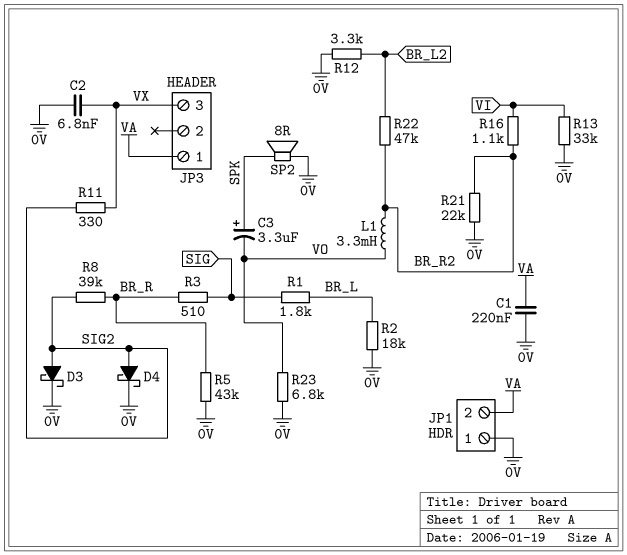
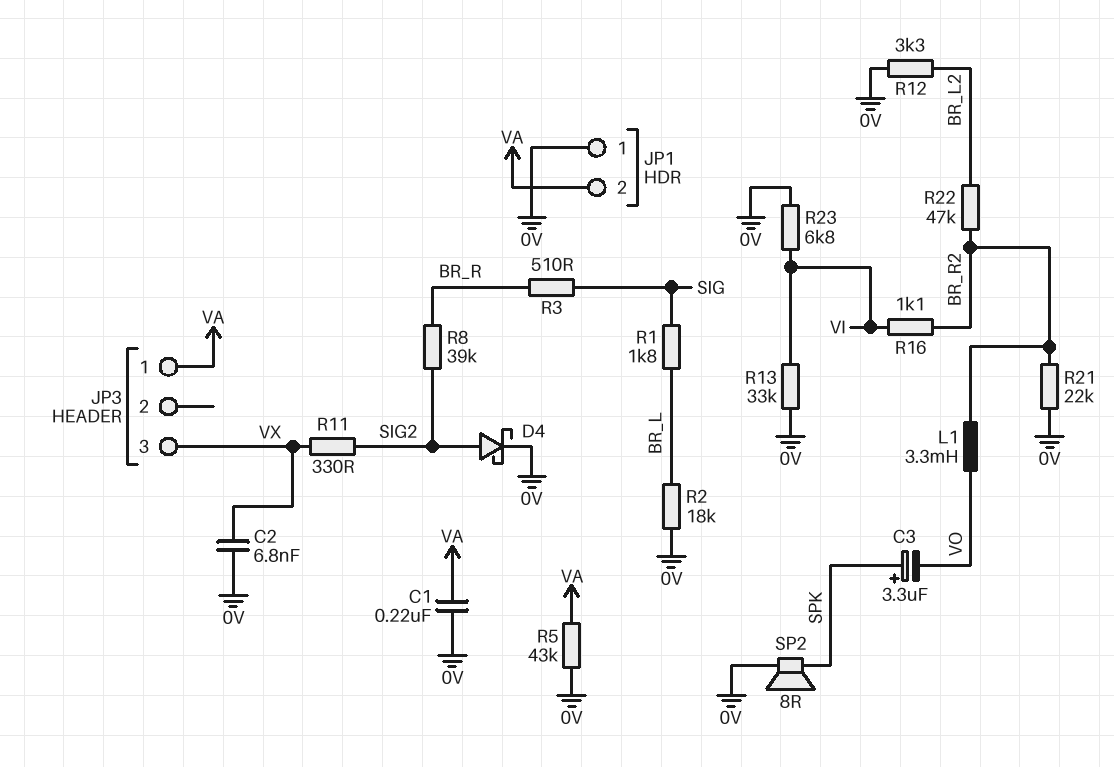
D3: schottky (A SIG2, K 0V) -> none
R5: 43k (0V, BR_R) -> 43k (0V, VA)
R23: 6.8k (0V, VO) -> 6.8k (0V, VI)

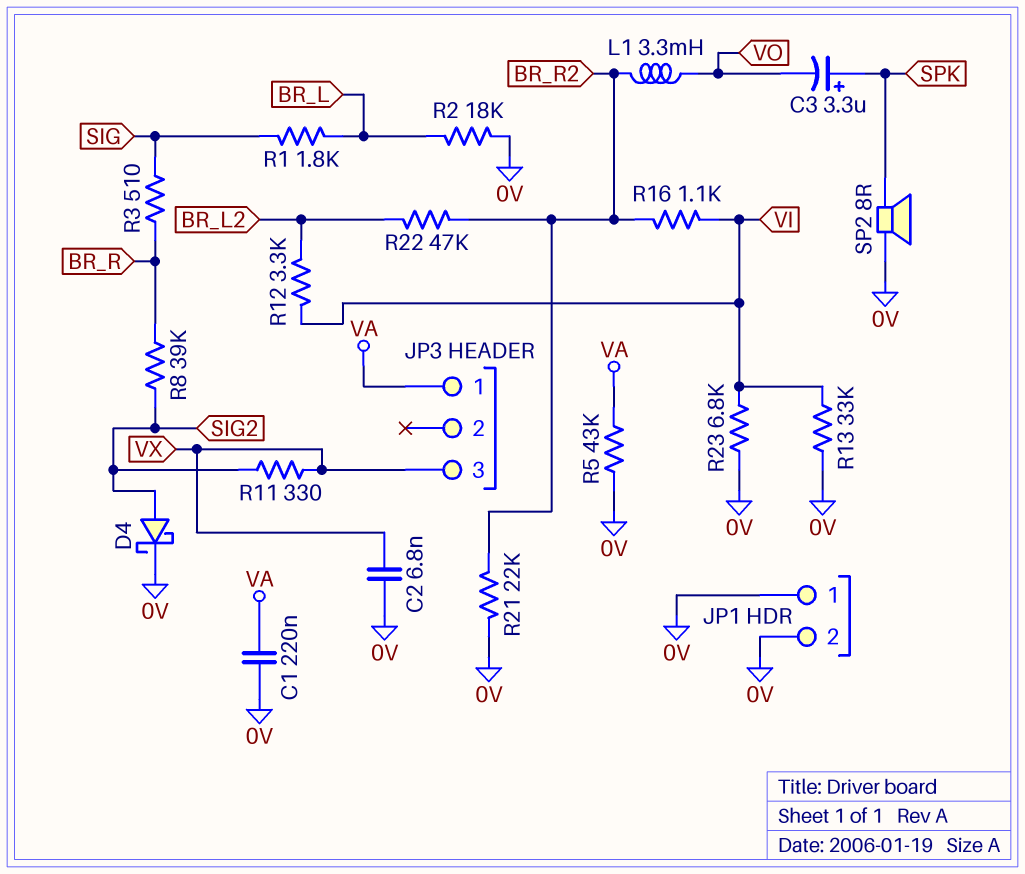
JP1 pin 2: VA -> 0V
R12: 3.3k (0V, BR_L2) -> 3.3k (BR_L2, VI)

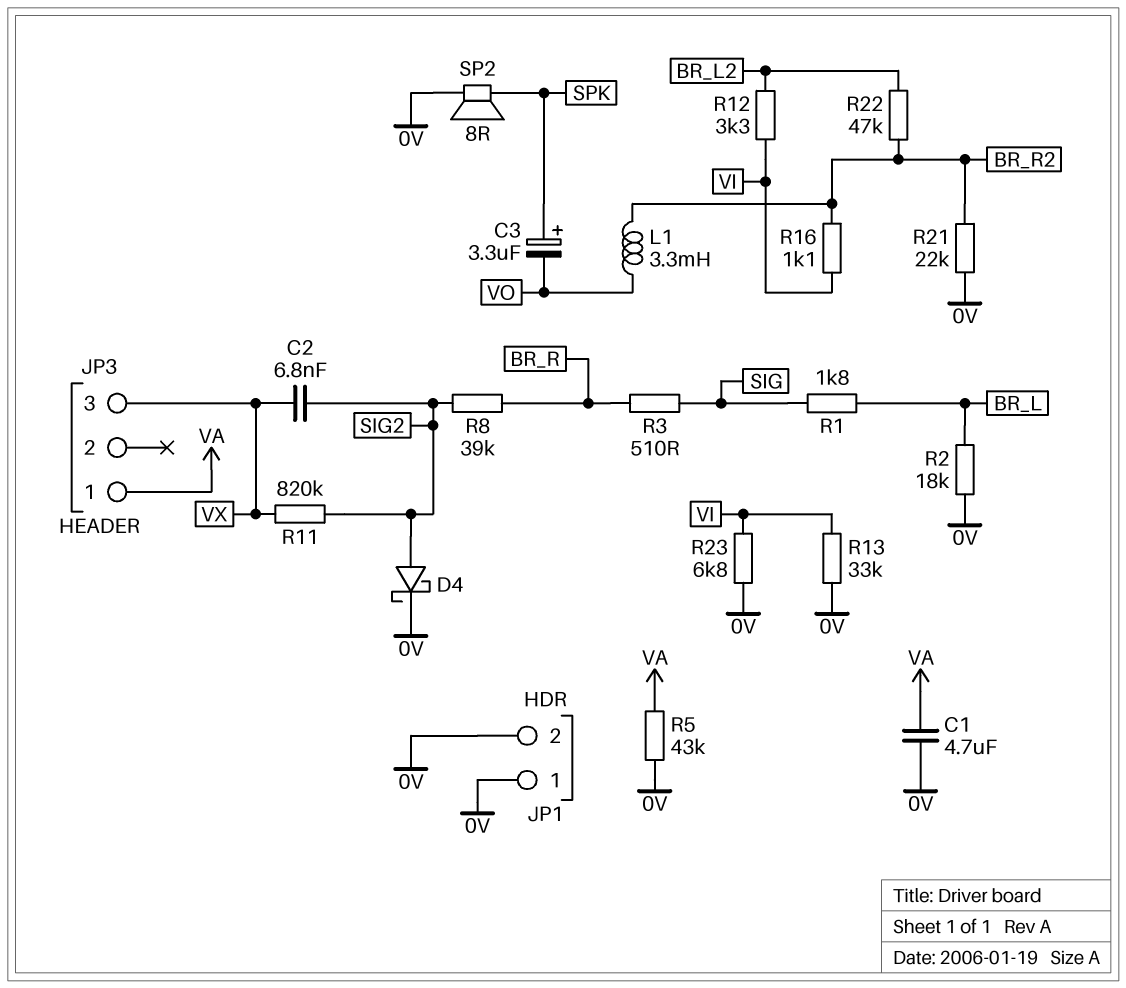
C1: 220nF (0V, VA) -> 4.7uF (0V, VA)
C2: 6.8nF (0V, VX) -> 6.8nF (SIG2, VX)
R11: 330 (SIG2, VX) -> 820k (SIG2, VX)

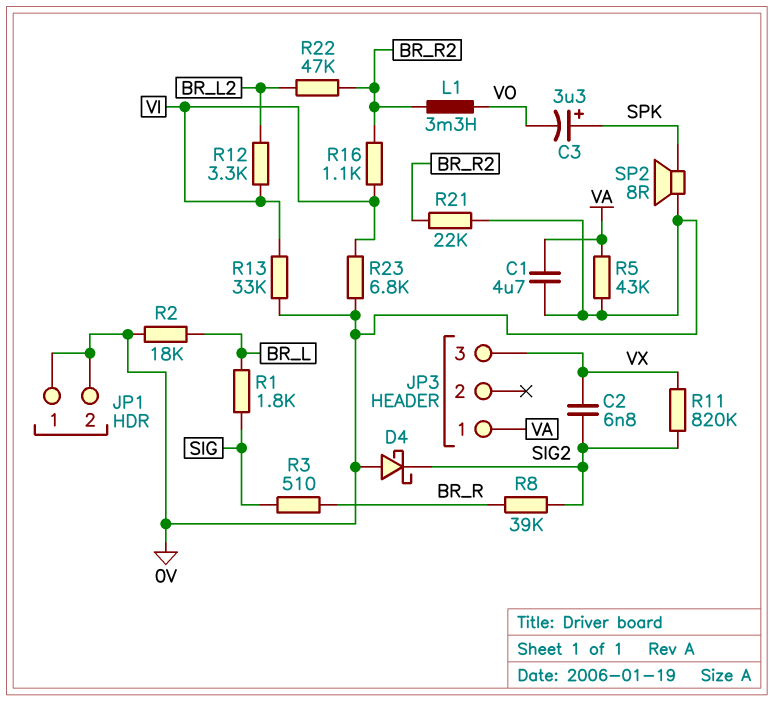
D4: schottky (A SIG2, K 0V) -> schottky (A 0V, K SIG2)

